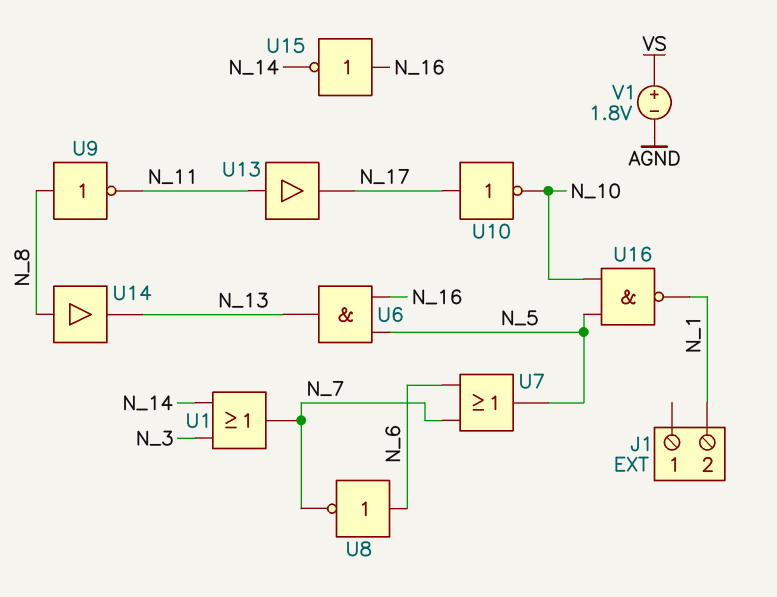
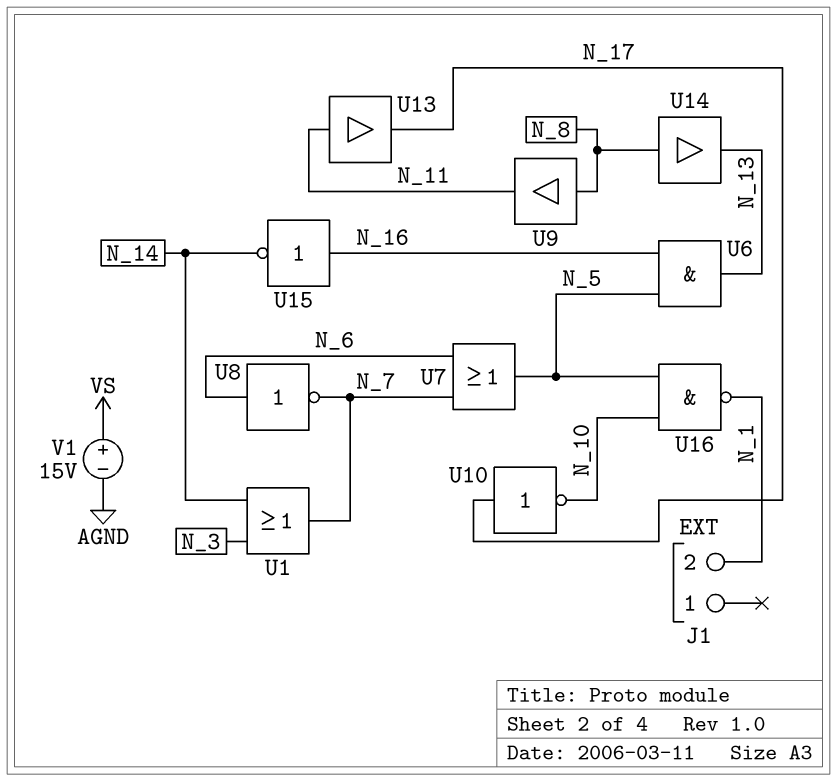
U9: NOT (in N_8, out N_11) -> buffer (in N_8, out N_11)
V1: 1.8V (plus VS, minus AGND) -> 15V (plus VS, minus AGND)

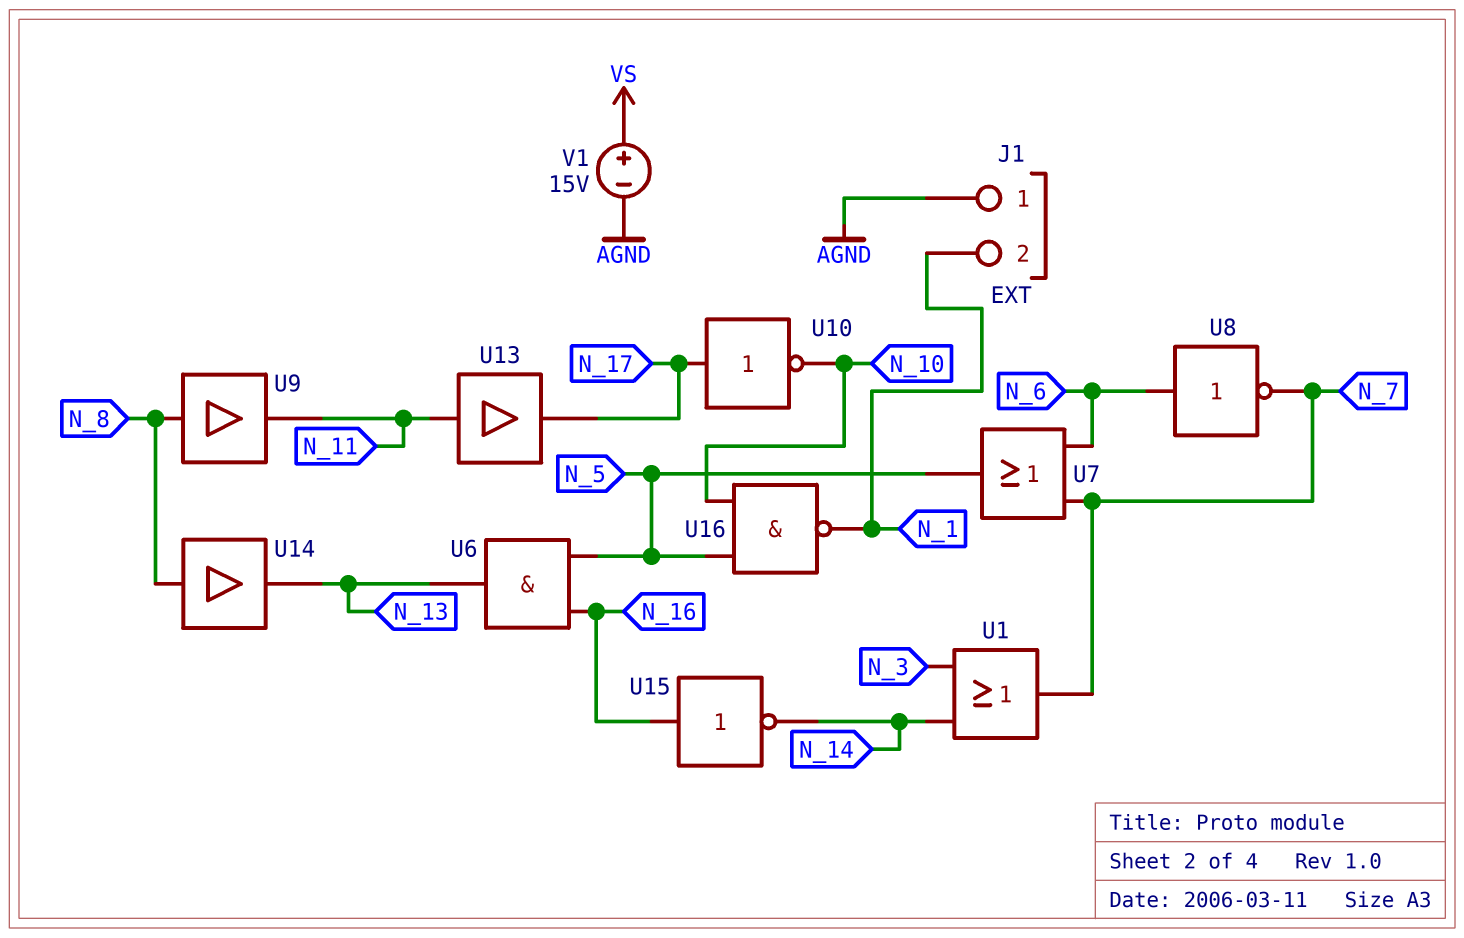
J1 pin 1: none -> AGND

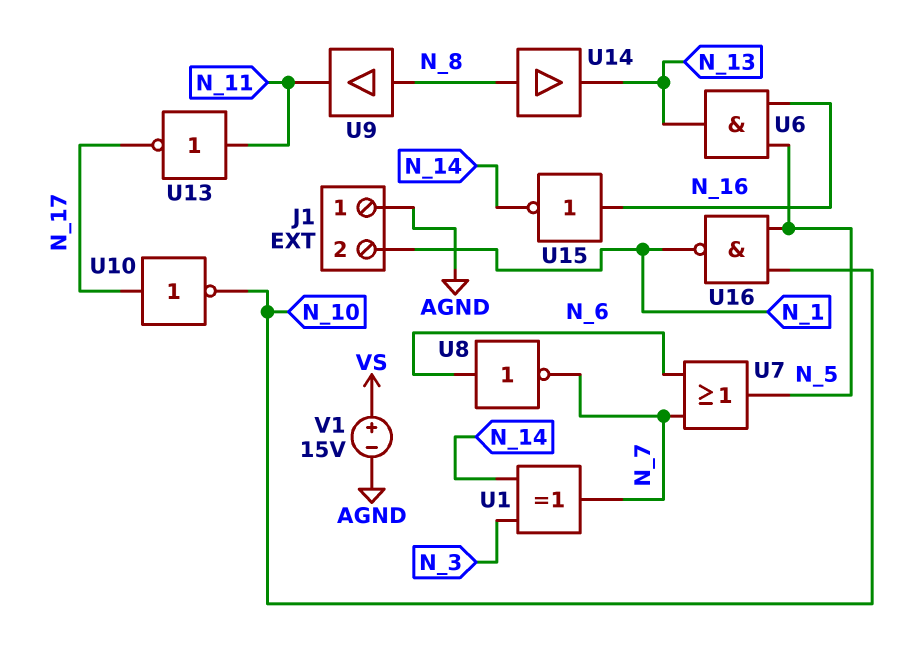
U1: OR (in N_3, in N_14, out N_7) -> XOR (in N_3, in N_14, out N_7)
U13: buffer (in N_11, out N_17) -> NOT (in N_11, out N_17)

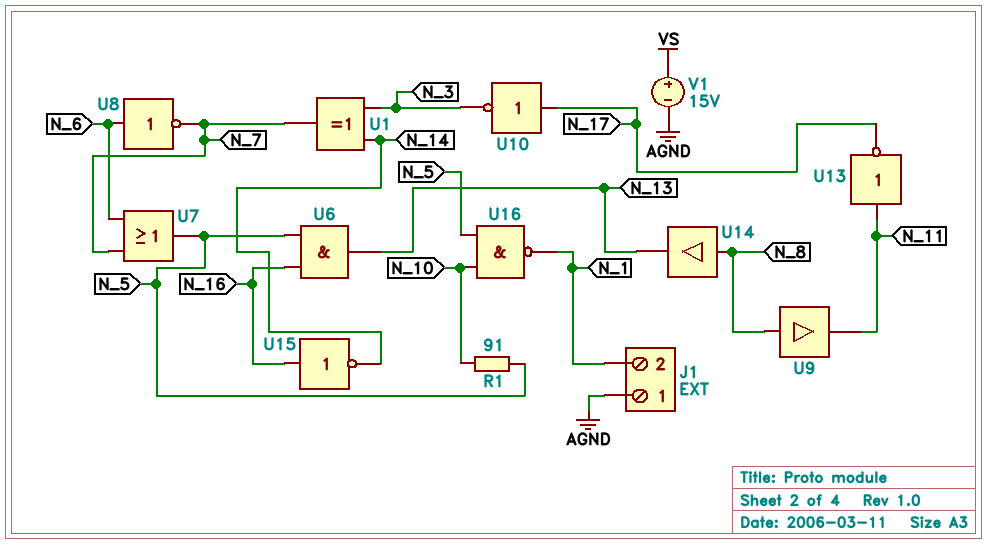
R1: none -> 91 (N_5, N_10)
U10: NOT (in N_17, out N_10) -> NOT (in N_17, out N_3)

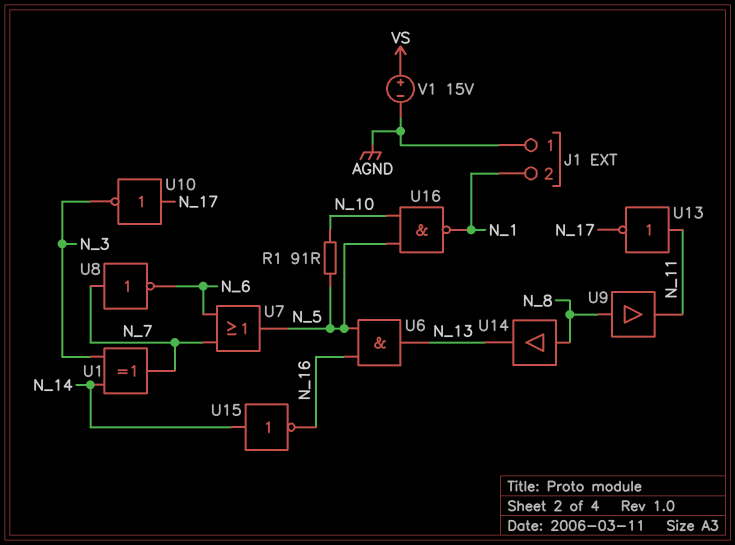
U8: NOT (in N_6, out N_7) -> NOT (in N_7, out N_6)
U15: NOT (in N_16, out N_14) -> NOT (in N_14, out N_16)

